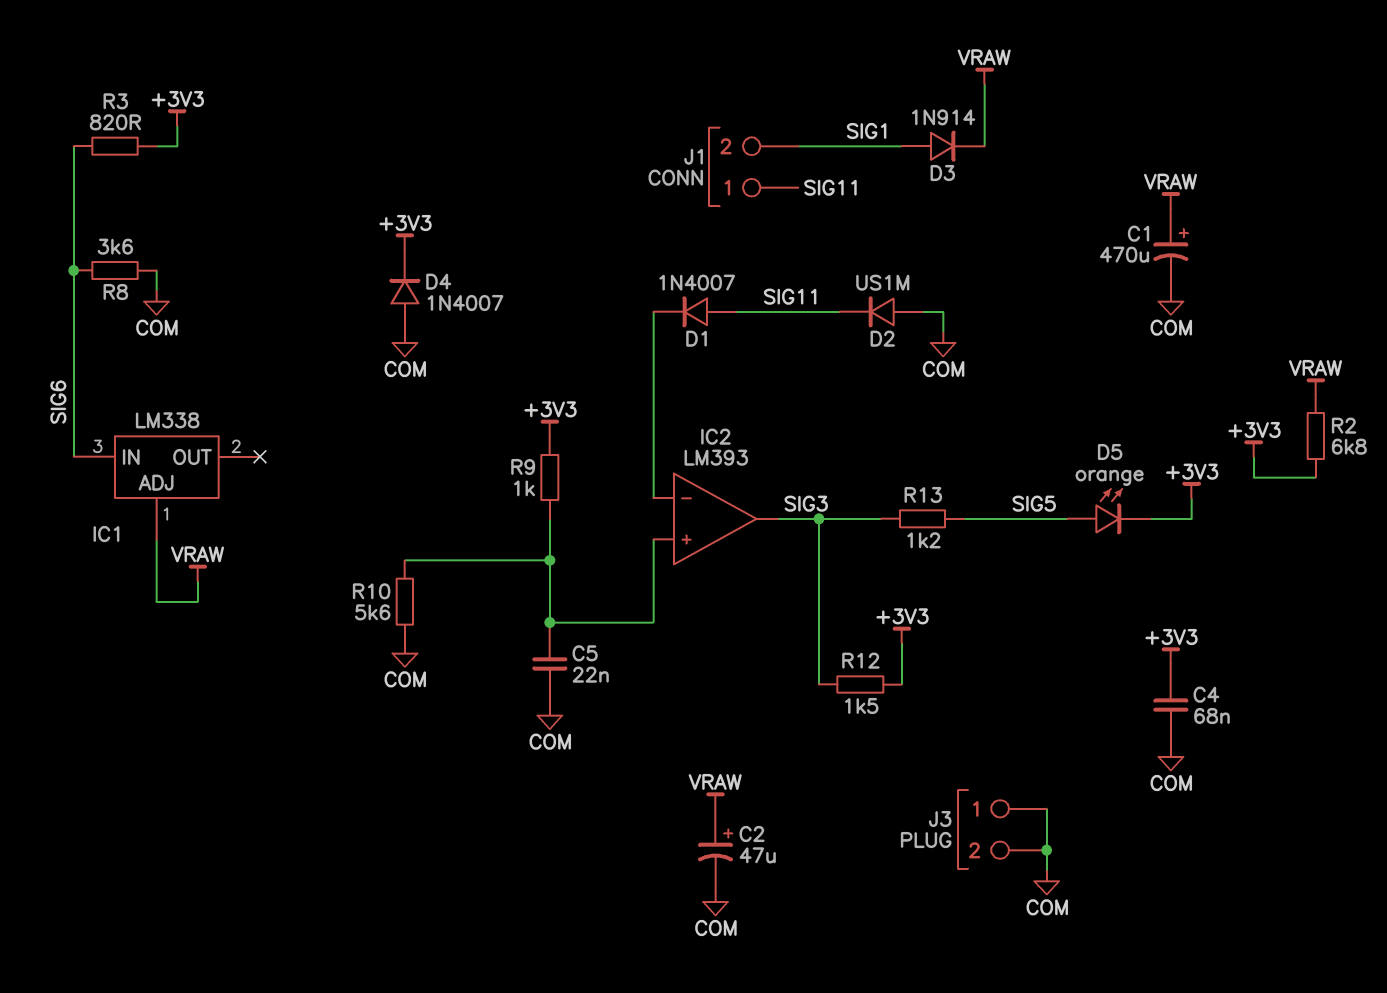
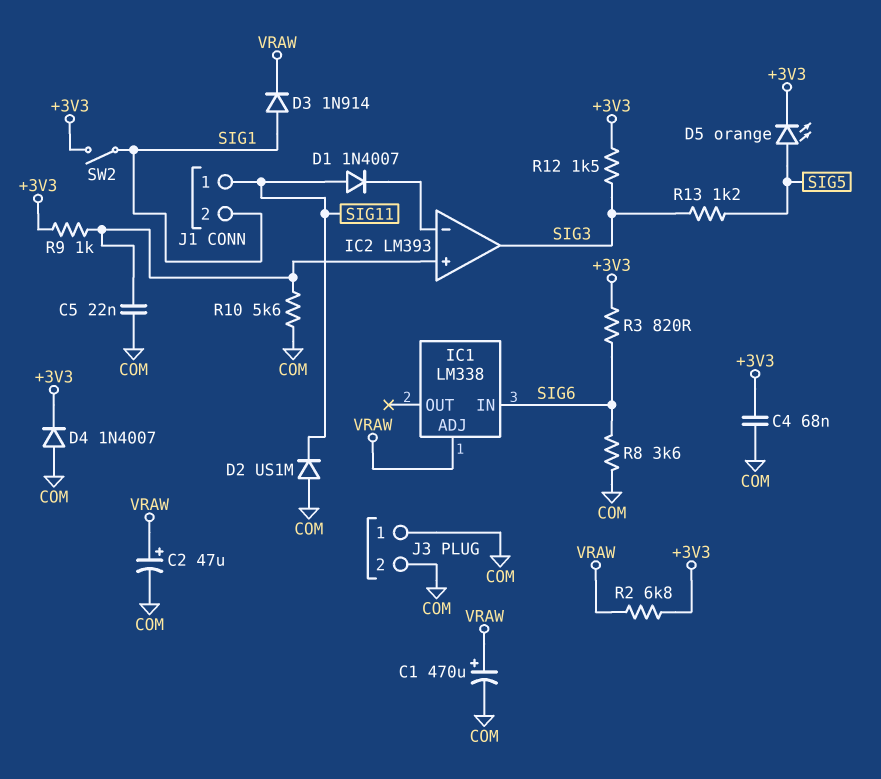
SW2: none -> switch (+3V3, SIG1)

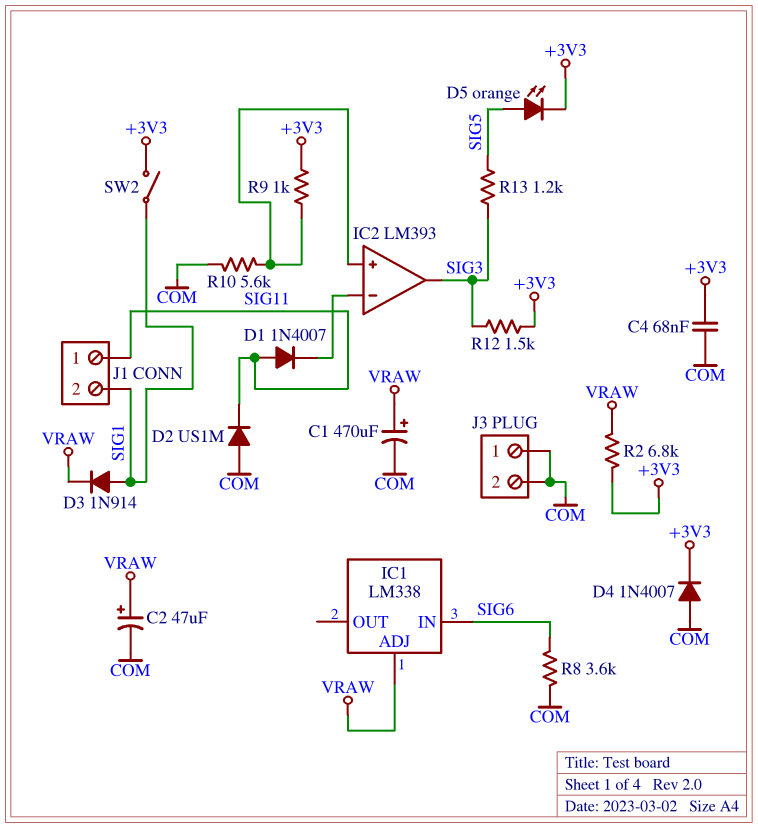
C5: 22nF (COM, IC2/in+) -> none
R3: 820 (+3V3, SIG6) -> none

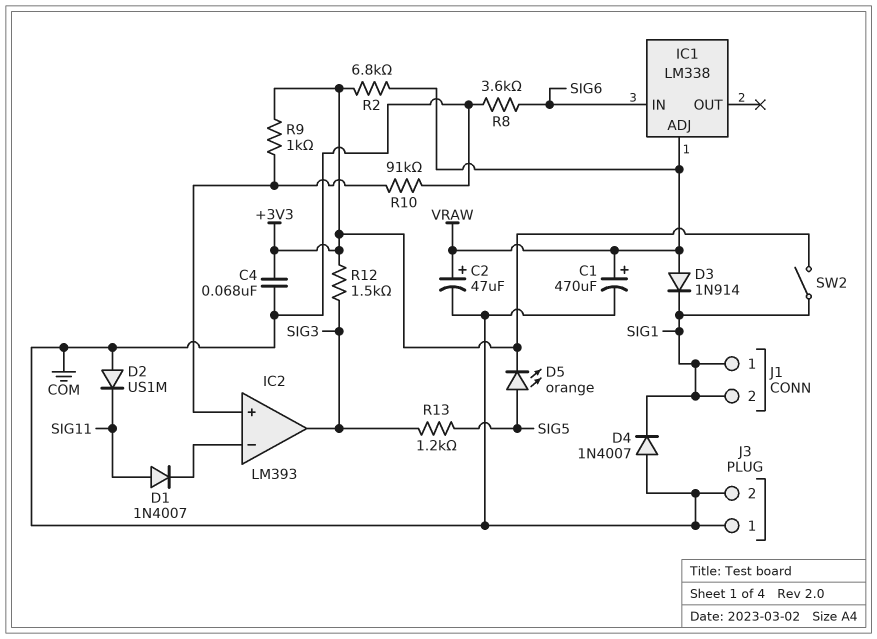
D3: diode 1N914 (A SIG1, K VRAW) -> diode 1N914 (A VRAW, K SIG1)
D4: diode 1N4007 (A COM, K +3V3) -> diode 1N4007 (A COM, K SIG1)
J1 pin 1: SIG11 -> SIG1
R10: 5.6k (COM, IC2/in+) -> 91k (COM, IC2/in+)

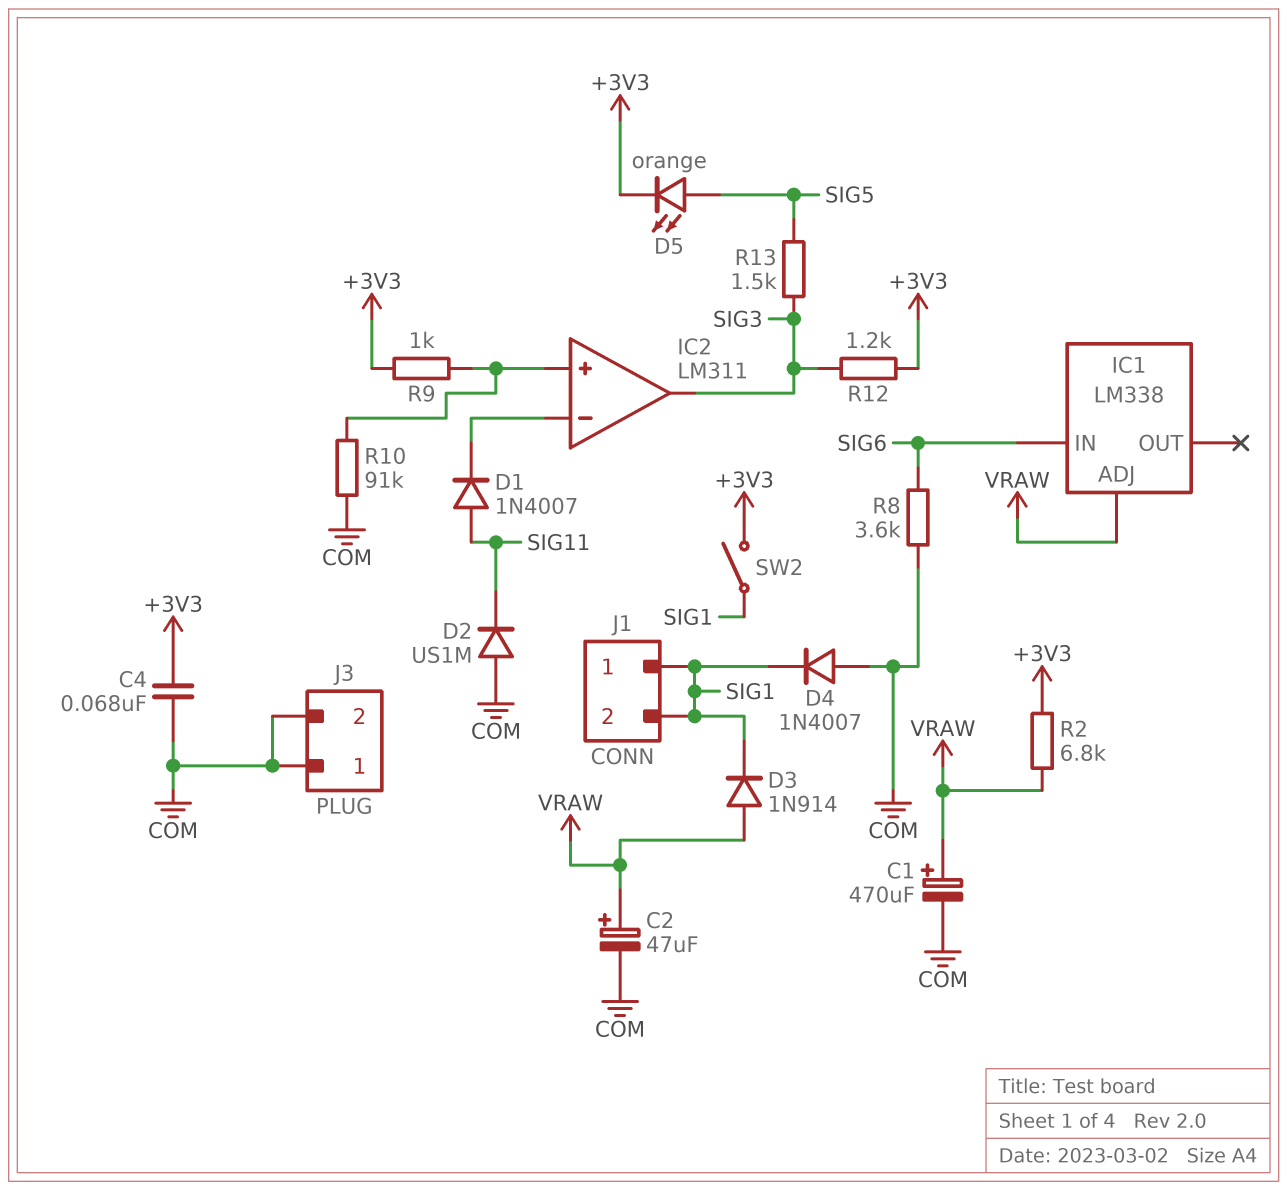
IC2: LM393 -> LM311
R12: 1.5k (+3V3, SIG3) -> 1.2k (+3V3, SIG3)
R13: 1.2k (SIG3, SIG5) -> 1.5k (SIG3, SIG5)

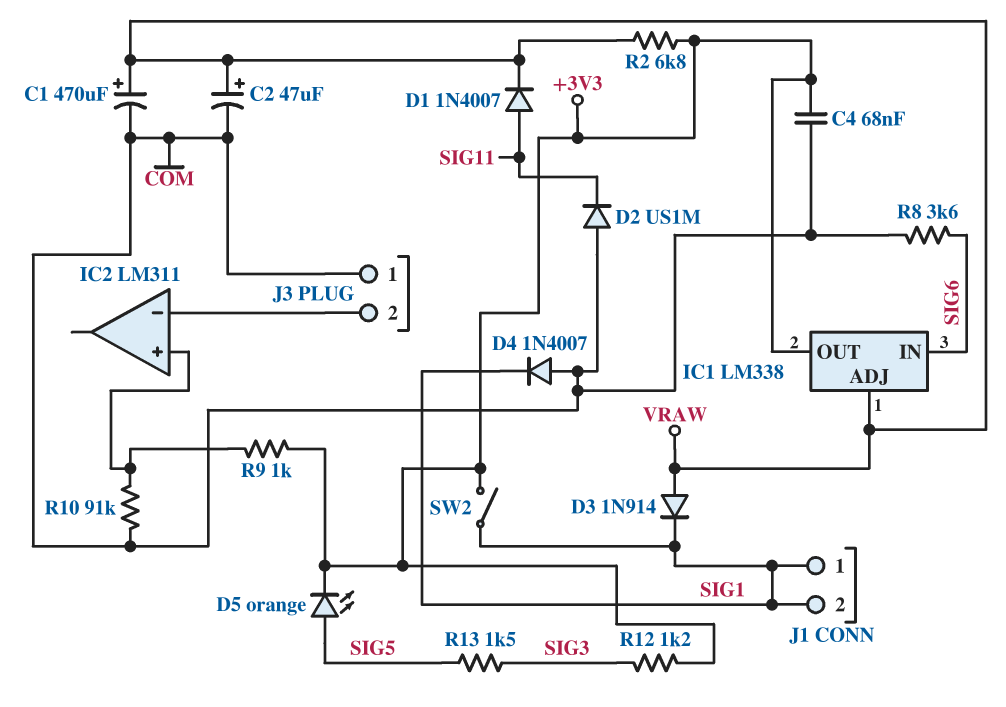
D1: diode 1N4007 (A SIG11, K IC2/in-) -> diode 1N4007 (A SIG11, K VRAW)
IC1 pin OUT: none -> +3V3
IC2 pin out: SIG3 -> none
J3 pin 2: COM -> IC2/in-

